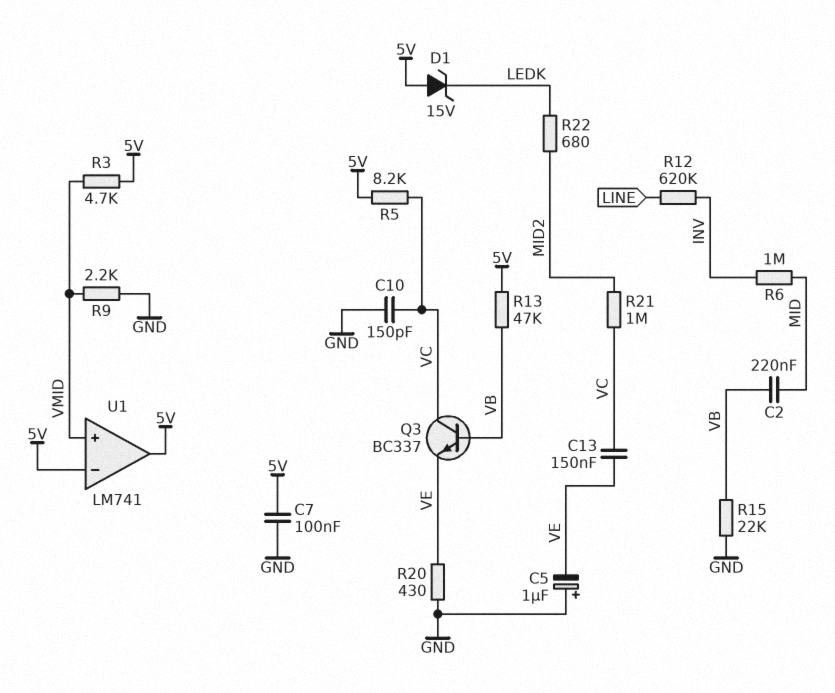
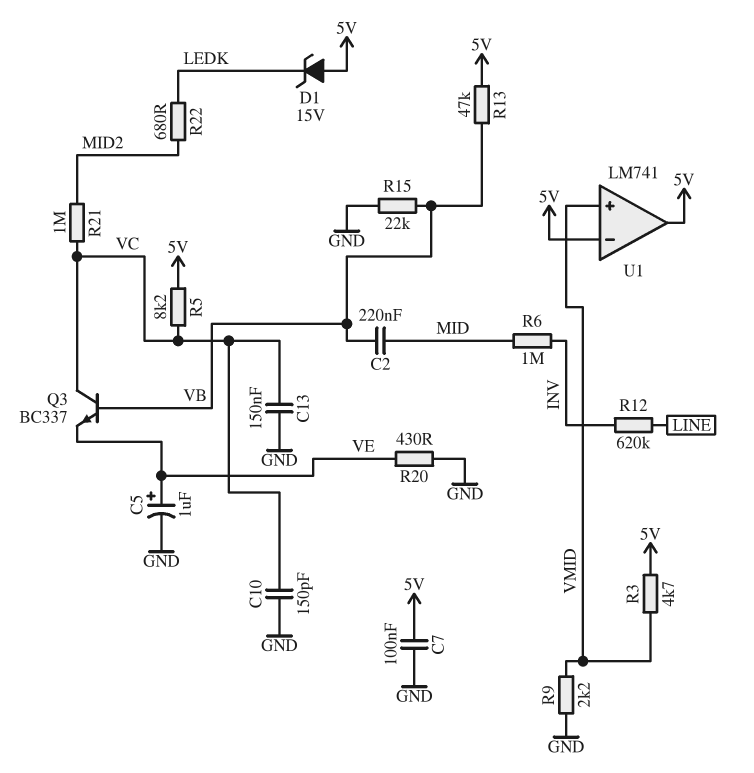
C5: 1uF (plus GND, minus VE) -> 1uF (plus VE, minus GND)
C13: 150nF (VC, VE) -> 150nF (GND, VC)

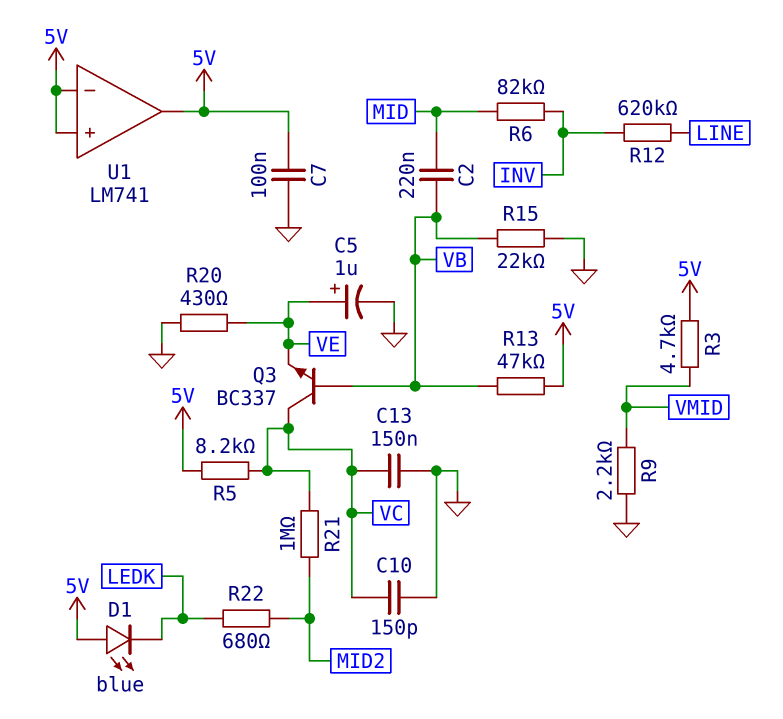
D1: zener 15V (A 5V, K LEDK) -> LED blue (A 5V, K LEDK)
R6: 1M (INV, MID) -> 82k (INV, MID)
U1 pin in+: VMID -> 5V

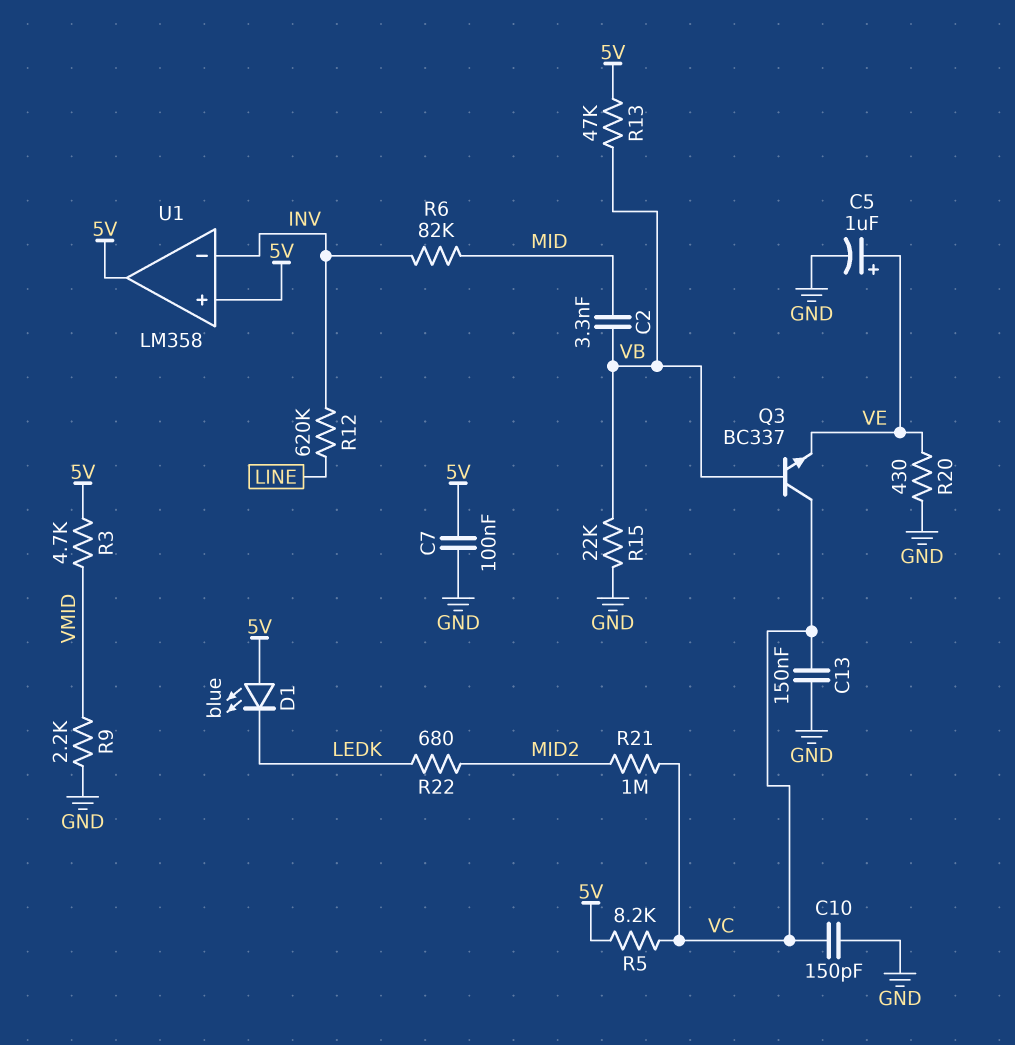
C2: 220nF (MID, VB) -> 3.3nF (MID, VB)
U1: LM741 -> LM358
U1 pin in-: 5V -> INV

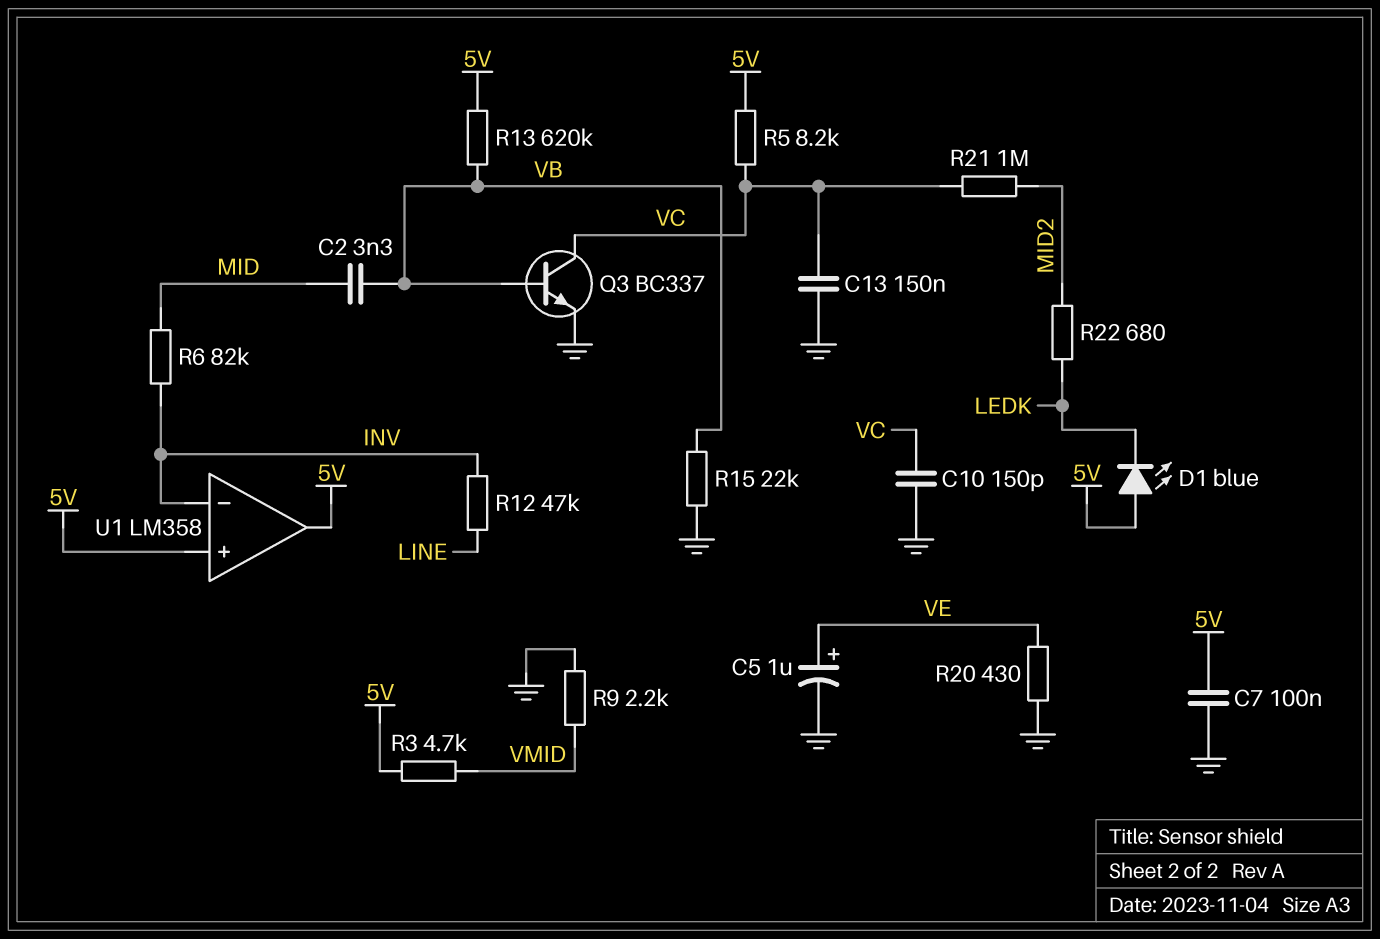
Q3: NPN BC337 (B VB, C VC, E VE) -> NPN BC337 (B VB, C VC, E GND)
R12: 620k (INV, LINE) -> 47k (INV, LINE)
R13: 47k (5V, VB) -> 620k (5V, VB)

